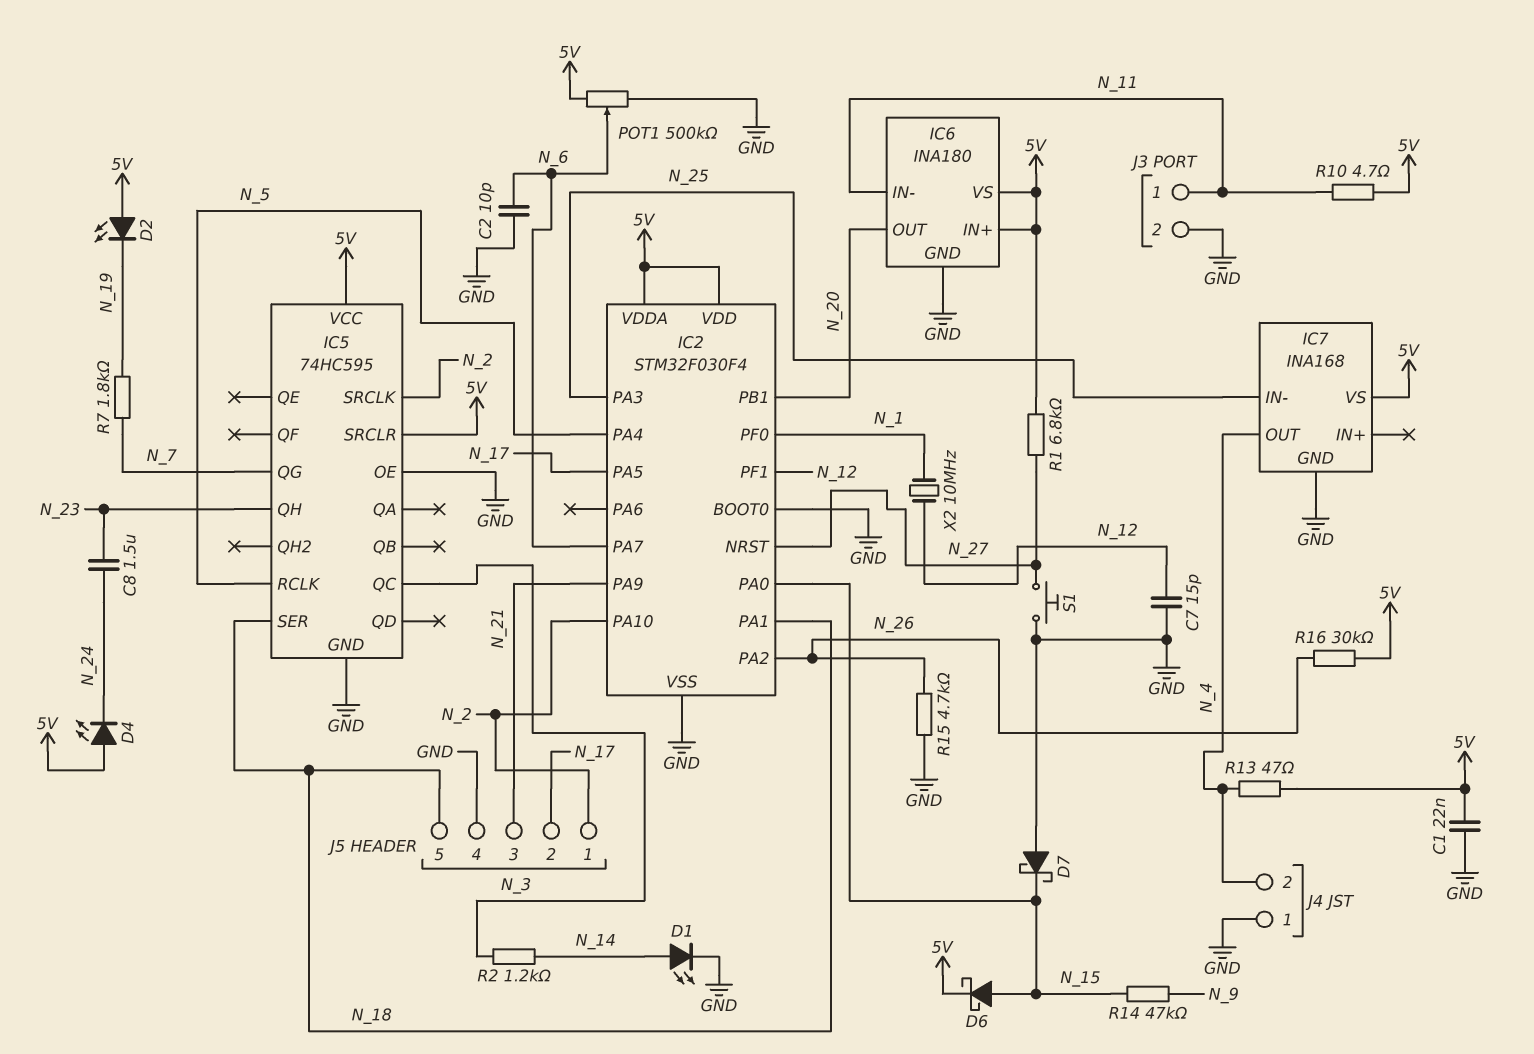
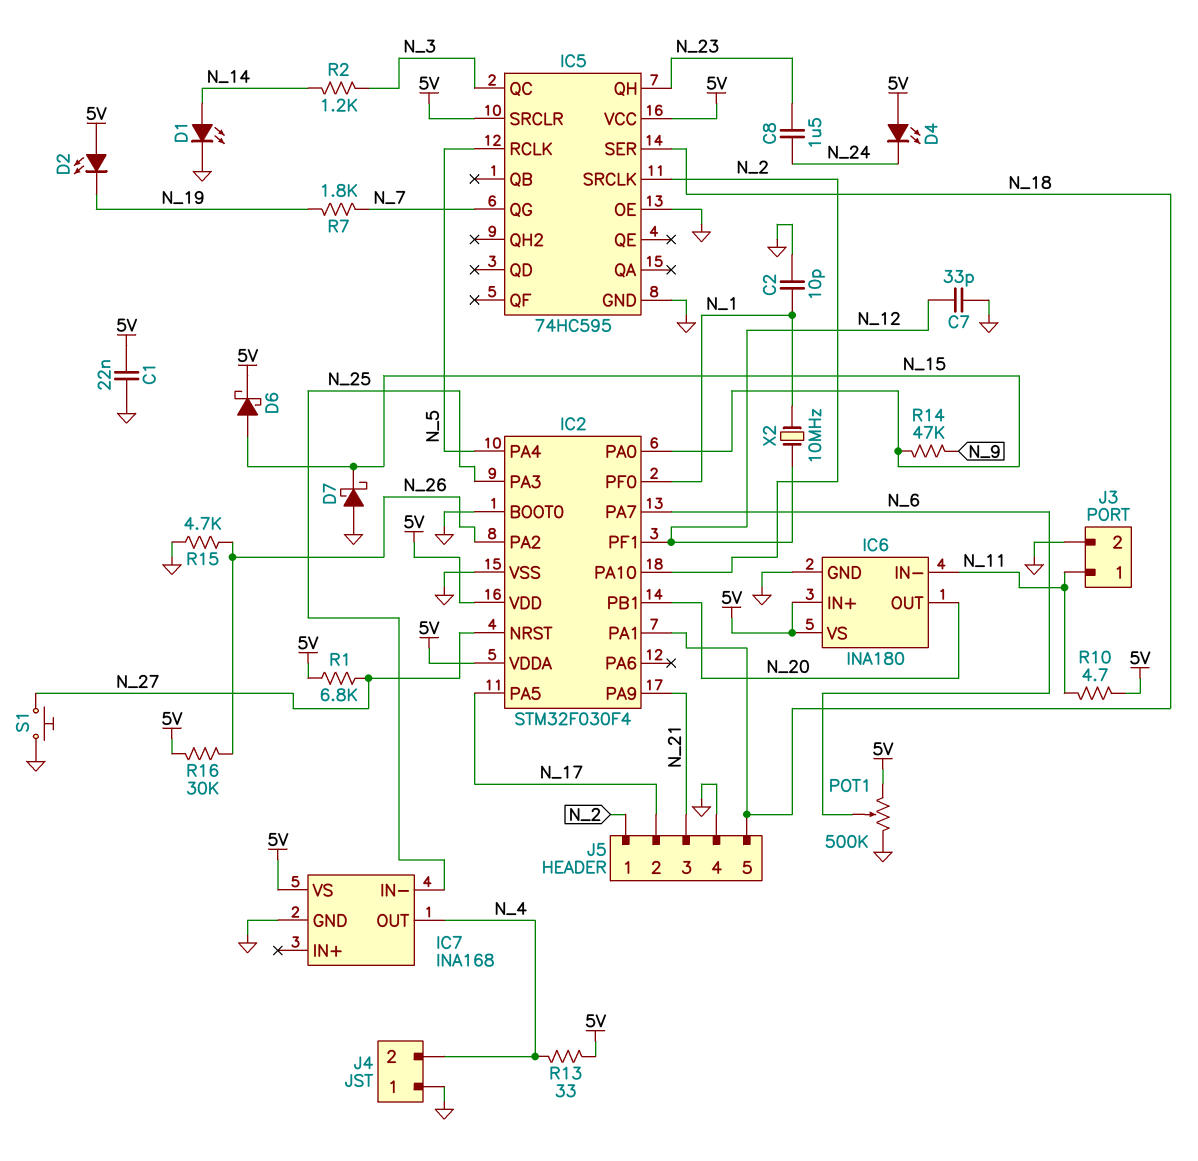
C2: 10pF (GND, N_6) -> 10pF (GND, N_1)
C7: 15pF (GND, N_12) -> 33pF (GND, N_12)
R13: 47 (5V, N_4) -> 33 (5V, N_4)

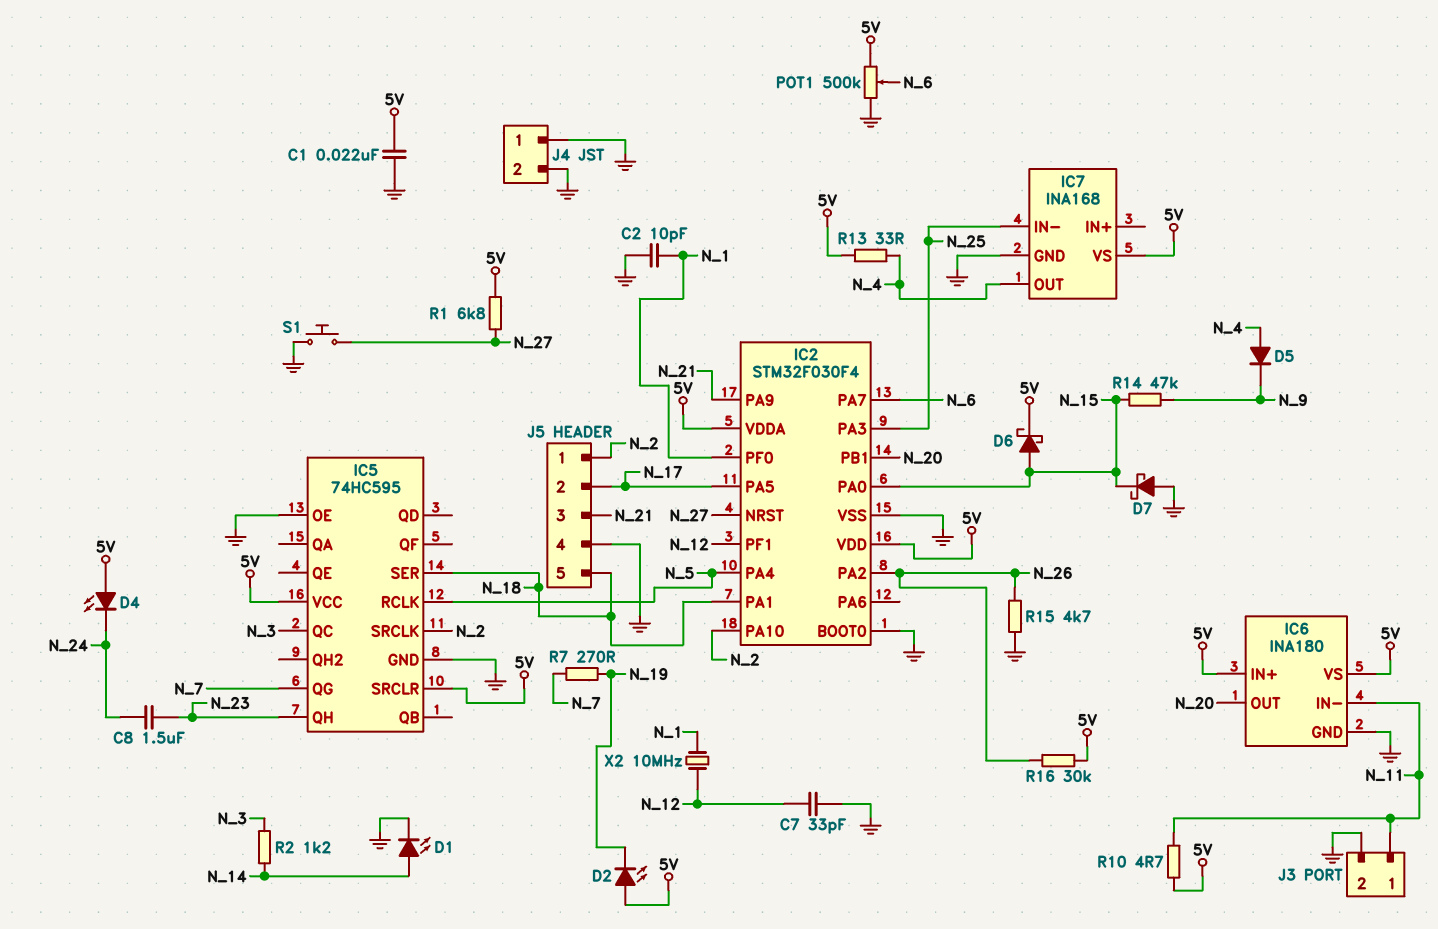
D5: none -> diode (A N_4, K N_9)
J4 pin 2: N_4 -> GND
R7: 1.8k (N_7, N_19) -> 270 (N_7, N_19)

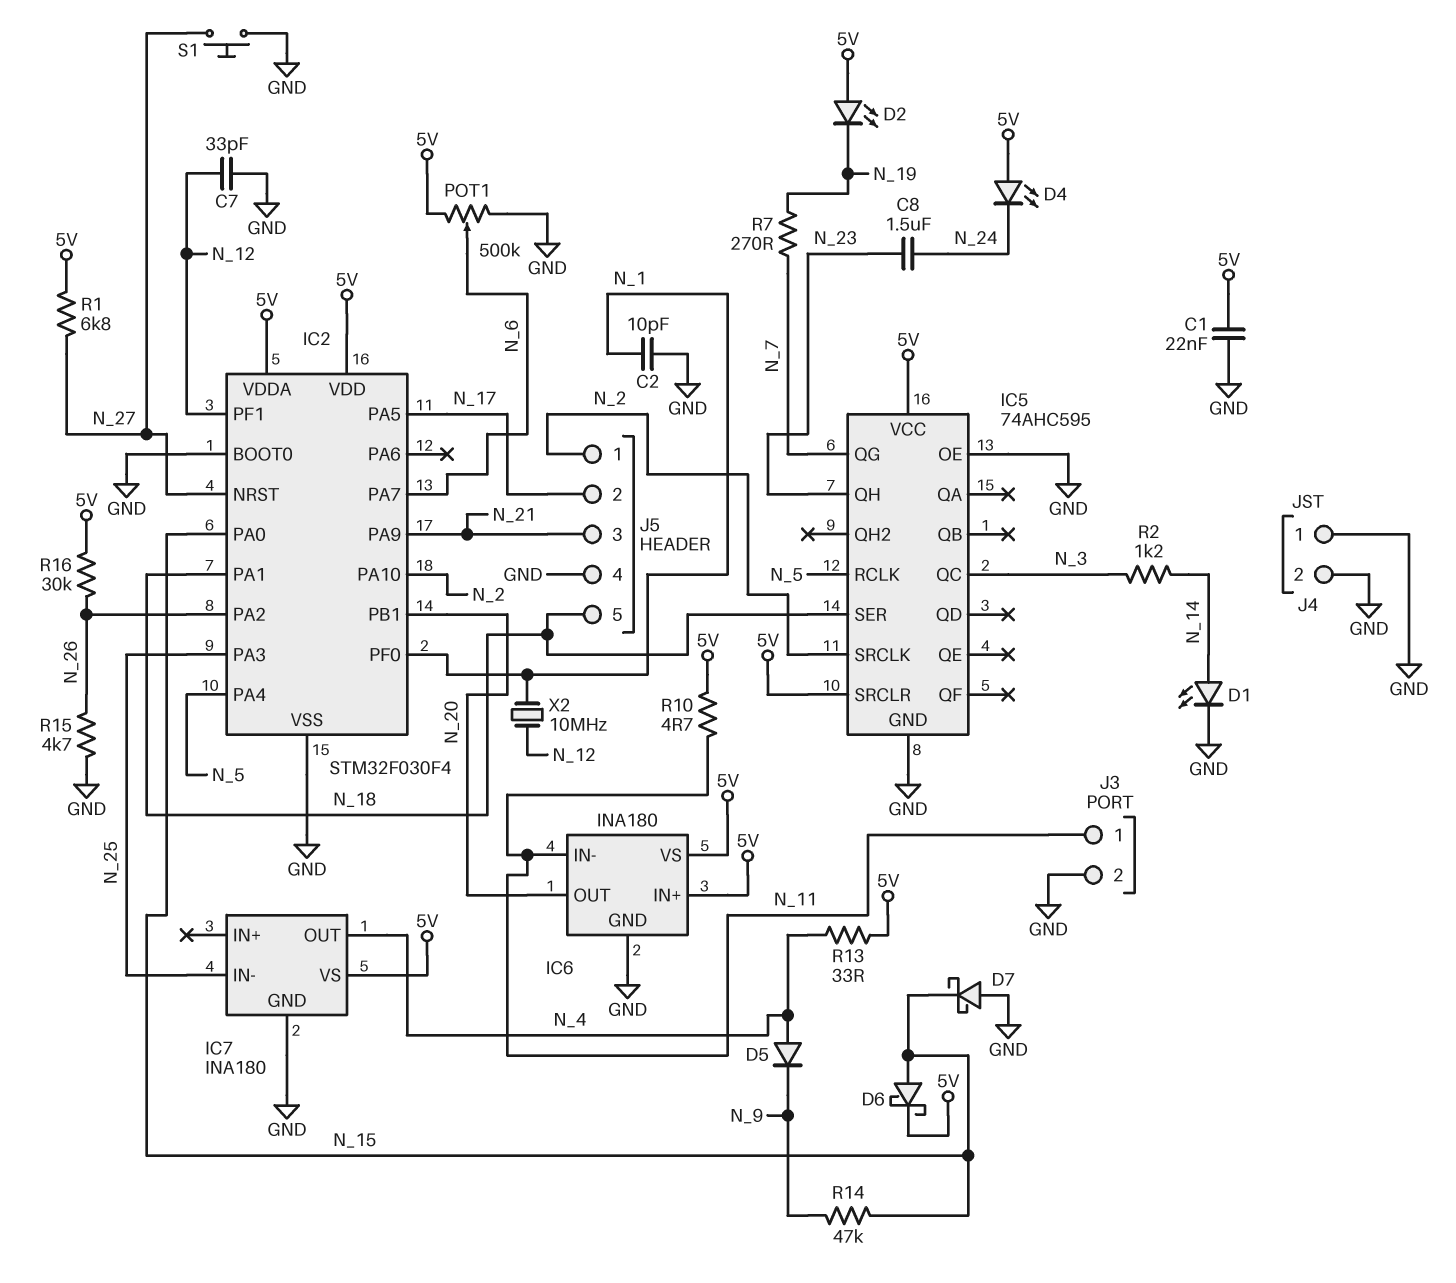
IC5: 74HC595 -> 74AHC595
IC7: INA168 -> INA180

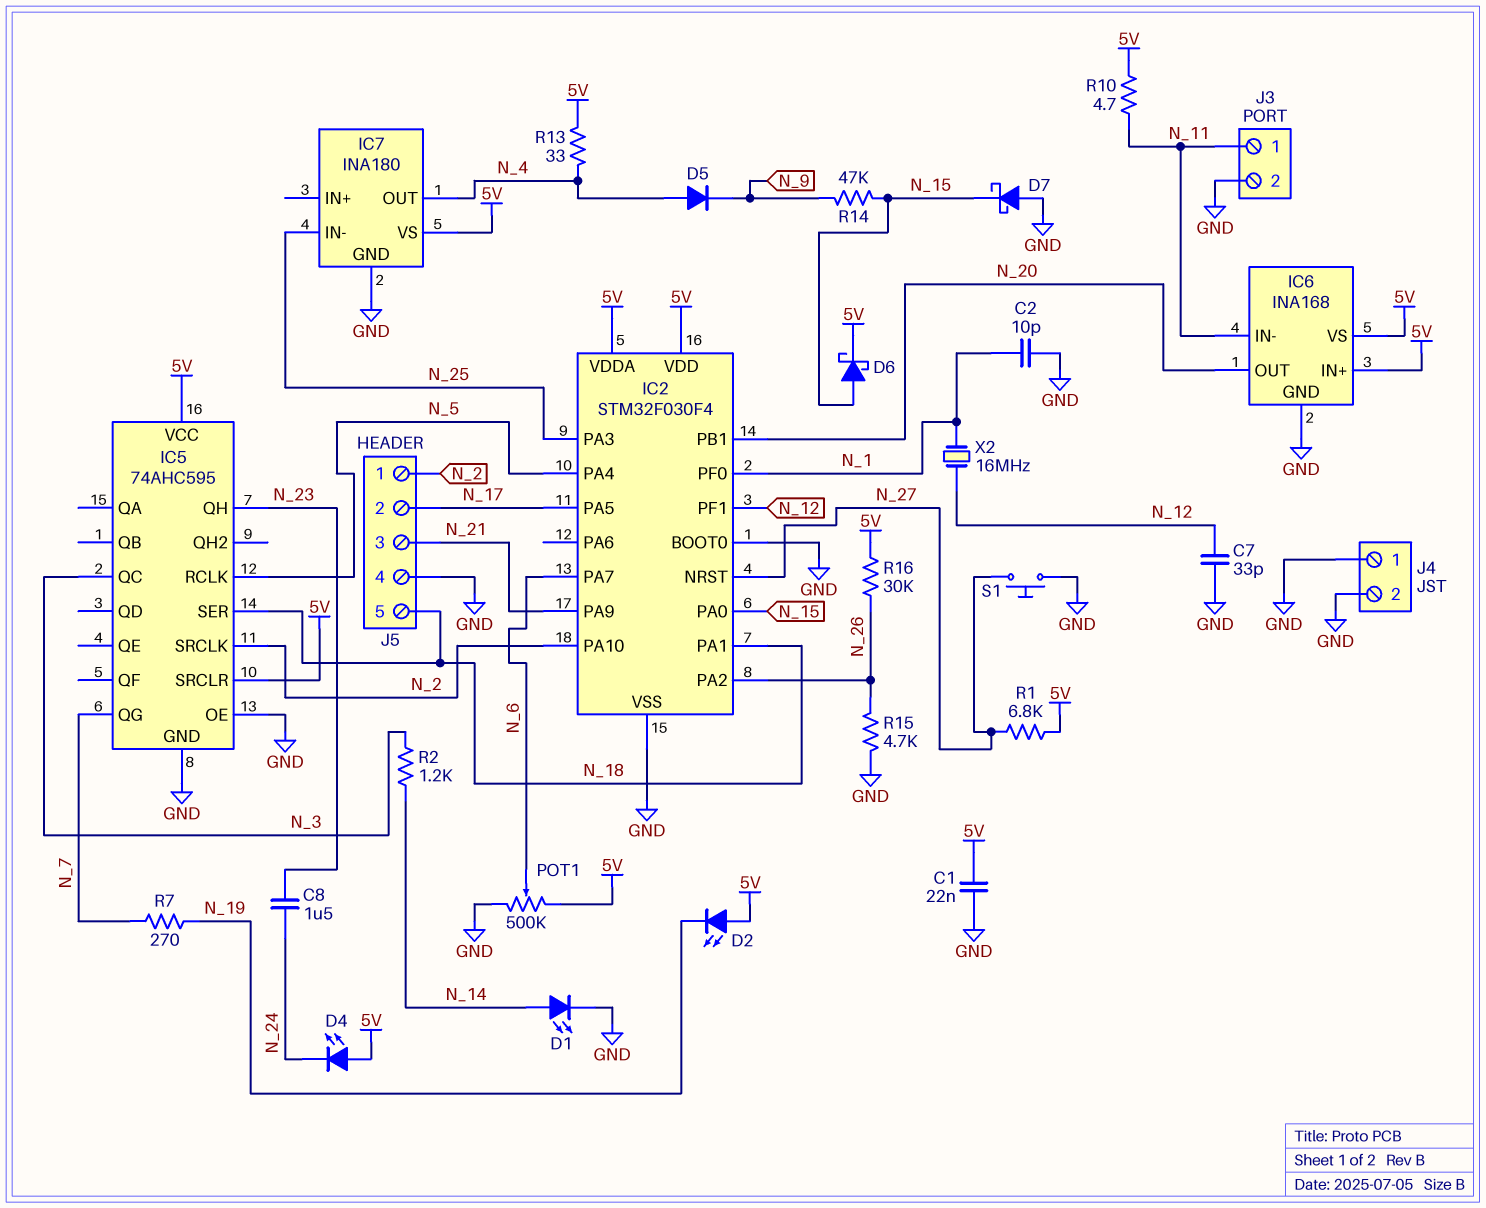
IC6: INA180 -> INA168
X2: 10MHz (N_1, N_12) -> 16MHz (N_1, N_12)

